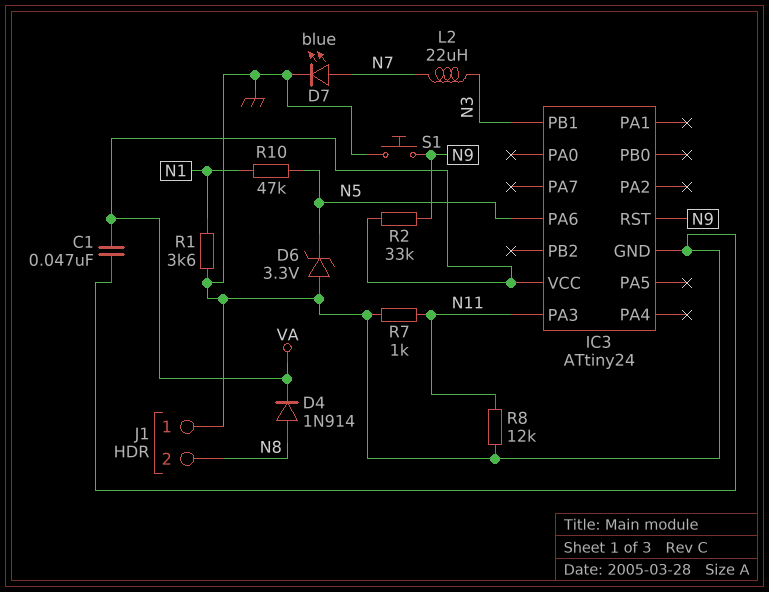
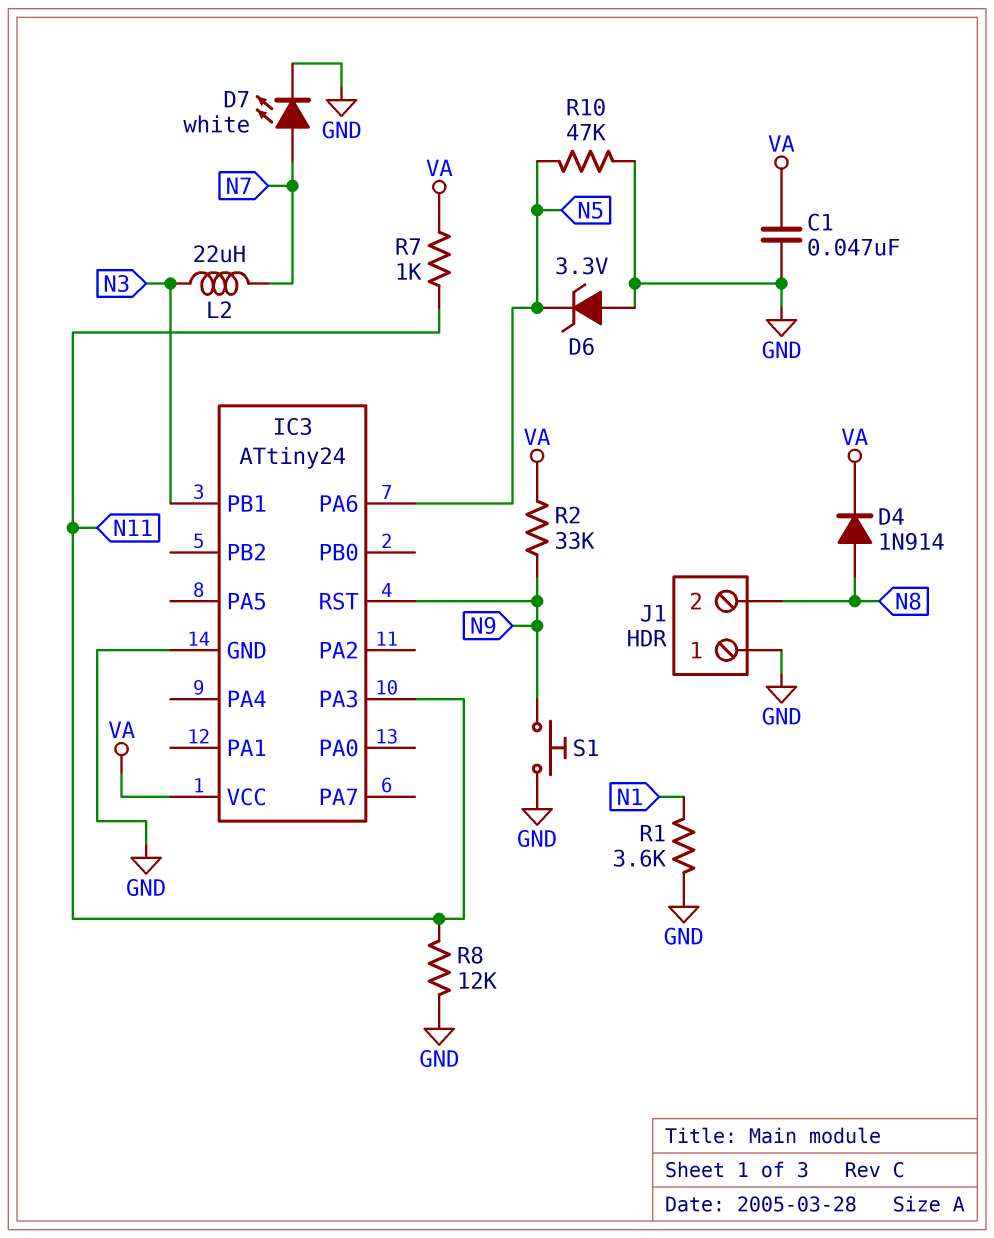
D7: LED blue (A N7, K GND) -> LED white (A N7, K GND)
R7: 1k (GND, N11) -> 1k (N11, VA)
R10: 47k (N1, N5) -> 47k (GND, N5)

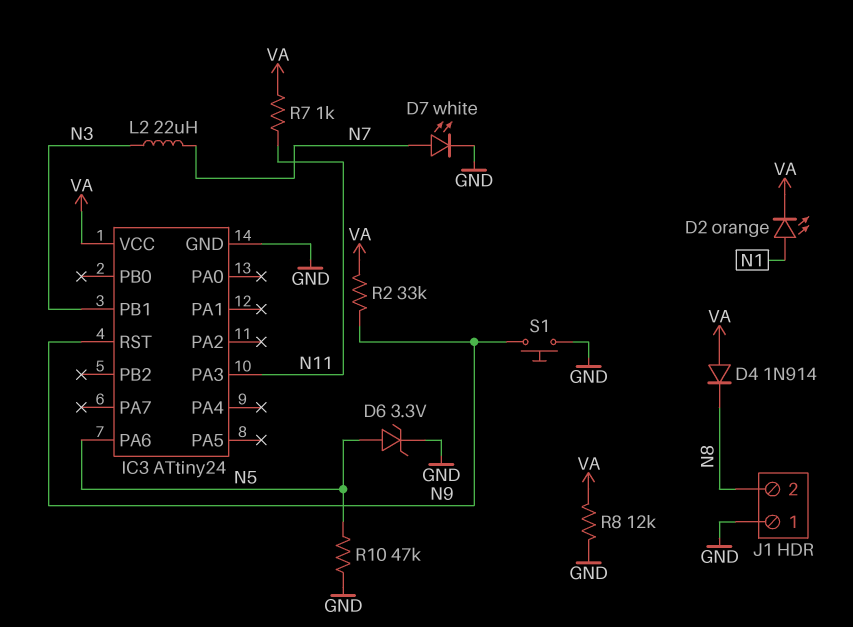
C1: 47nF (GND, VA) -> none
D2: none -> LED orange (A N1, K VA)
D4: diode 1N914 (A N8, K VA) -> diode 1N914 (A VA, K N8)
D6: zener 3.3V (A GND, K N5) -> zener 3.3V (A N5, K GND)
R1: 3.6k (GND, N1) -> none
R8: 12k (GND, N11) -> 12k (GND, VA)

